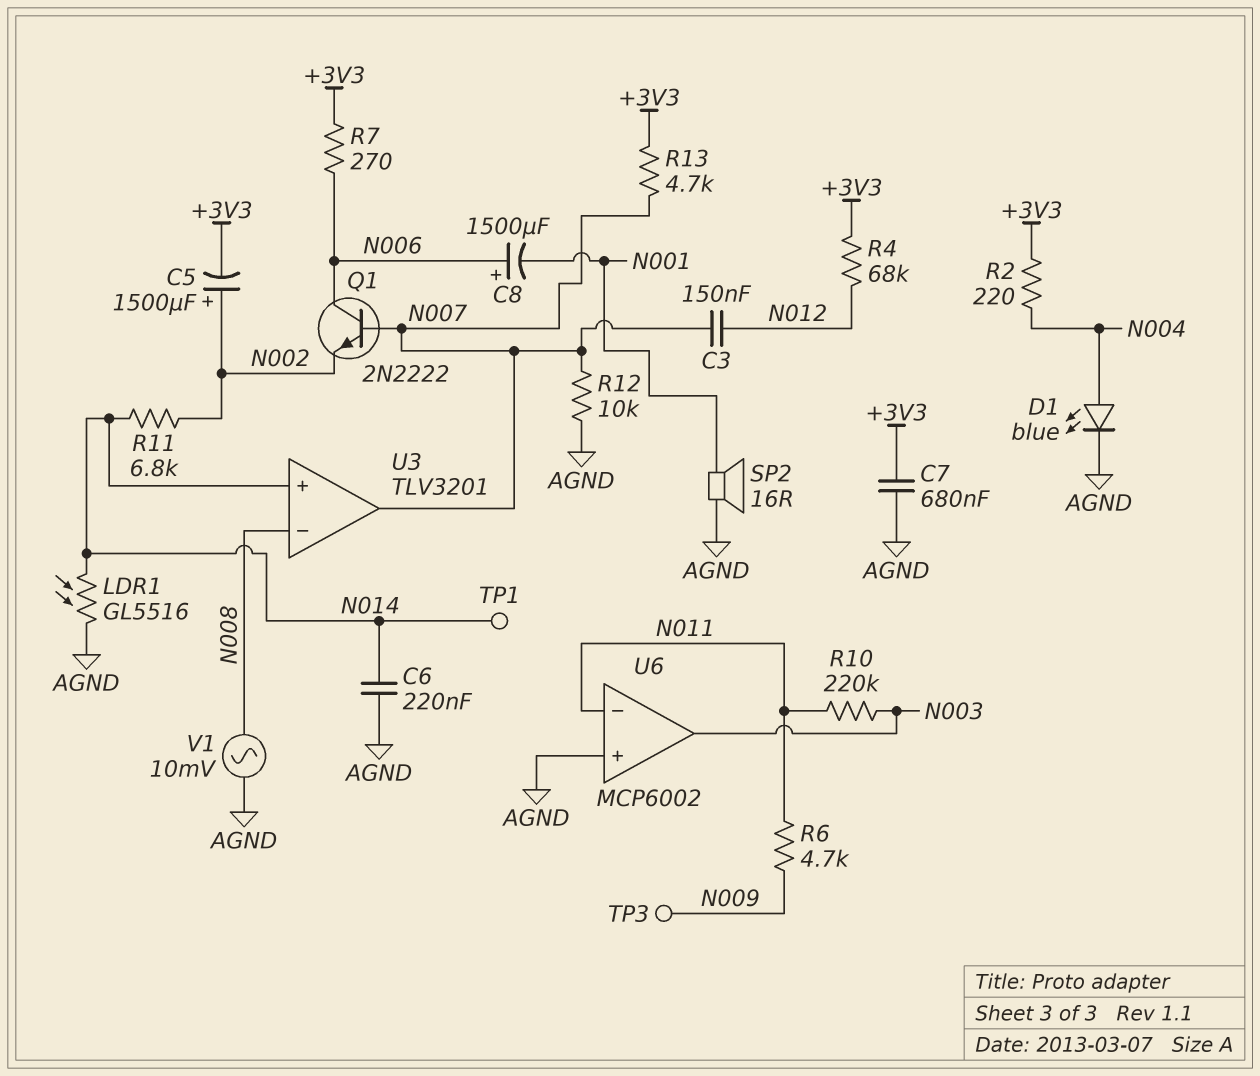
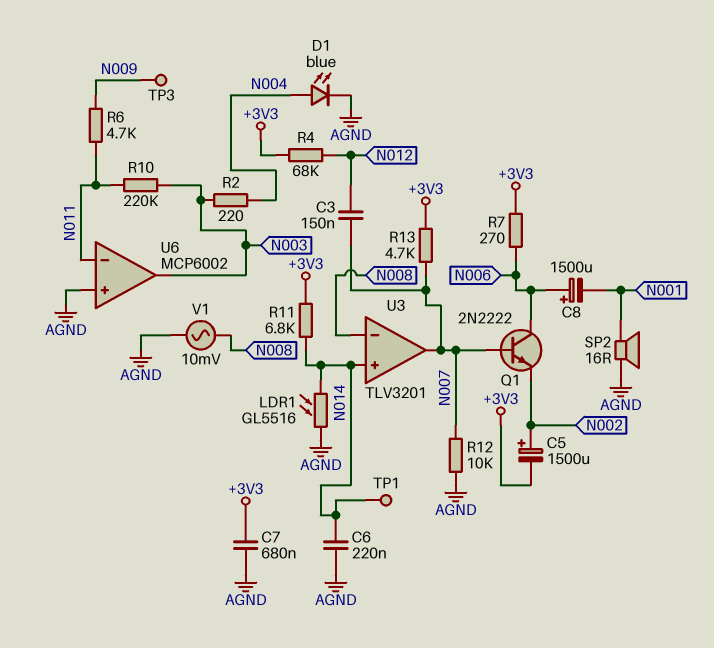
R2: 220 (+3V3, N004) -> 220 (N003, N004)
R11: 6.8k (N002, N014) -> 6.8k (+3V3, N014)

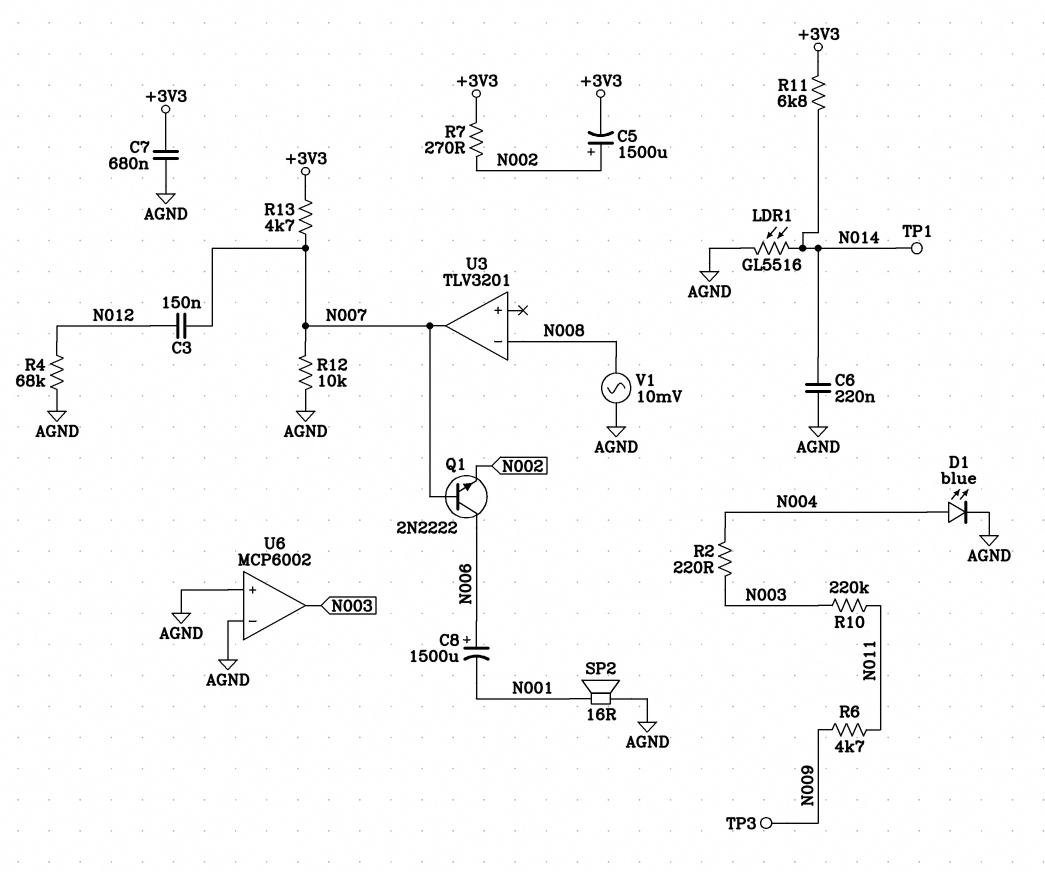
R4: 68k (+3V3, N012) -> 68k (AGND, N012)
R7: 270 (+3V3, N006) -> 270 (+3V3, N002)
U3 pin in+: N014 -> none
U6 pin in-: N011 -> AGND

